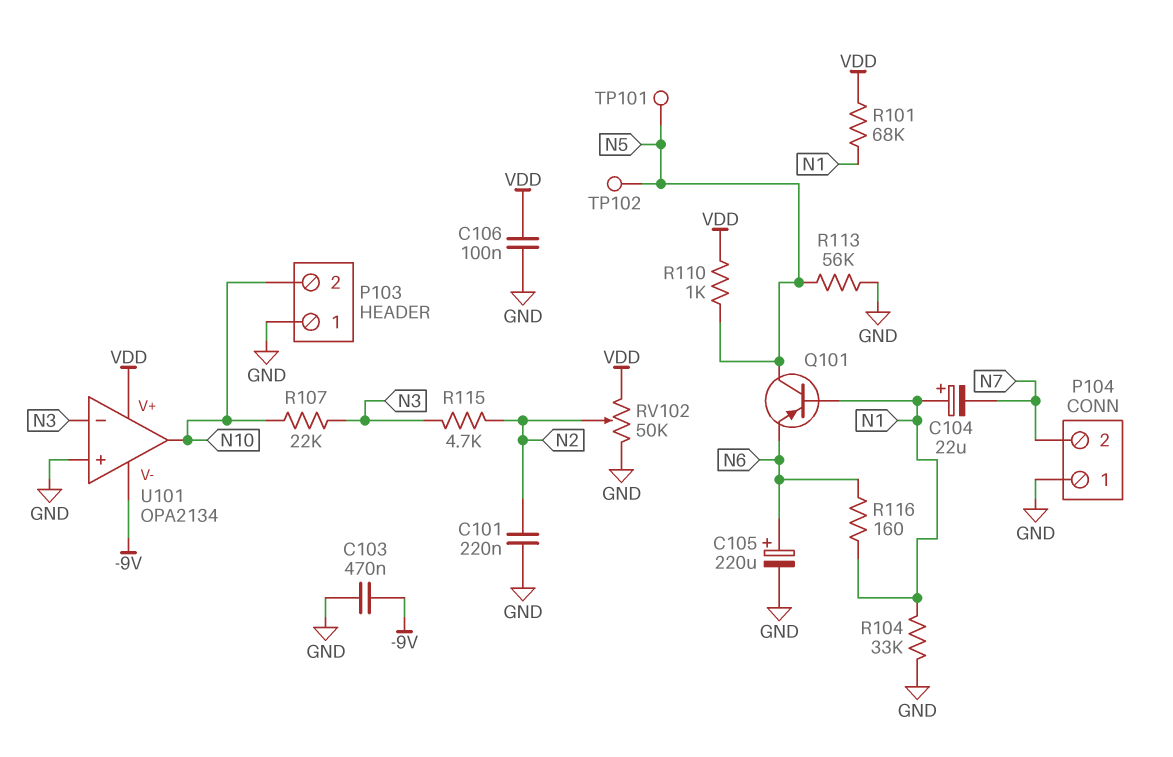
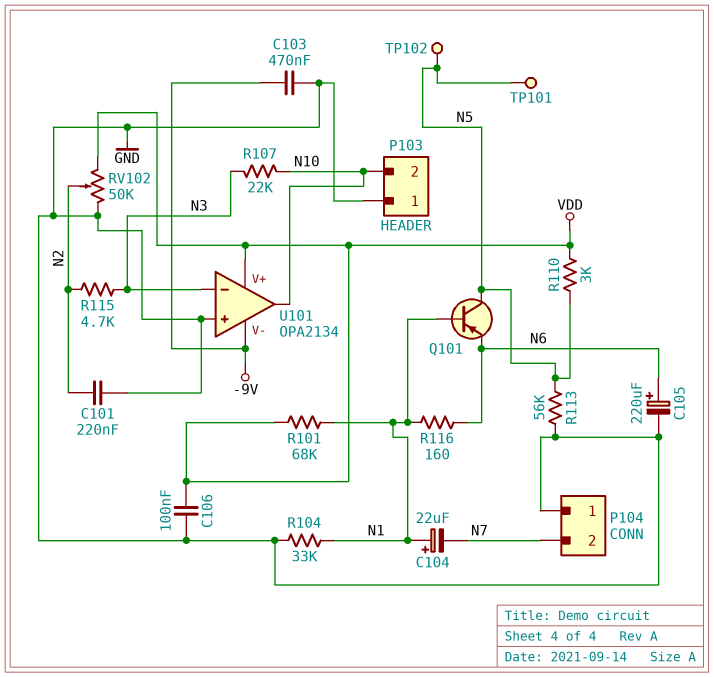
R110: 1k (N5, VDD) -> 3k (N5, VDD)

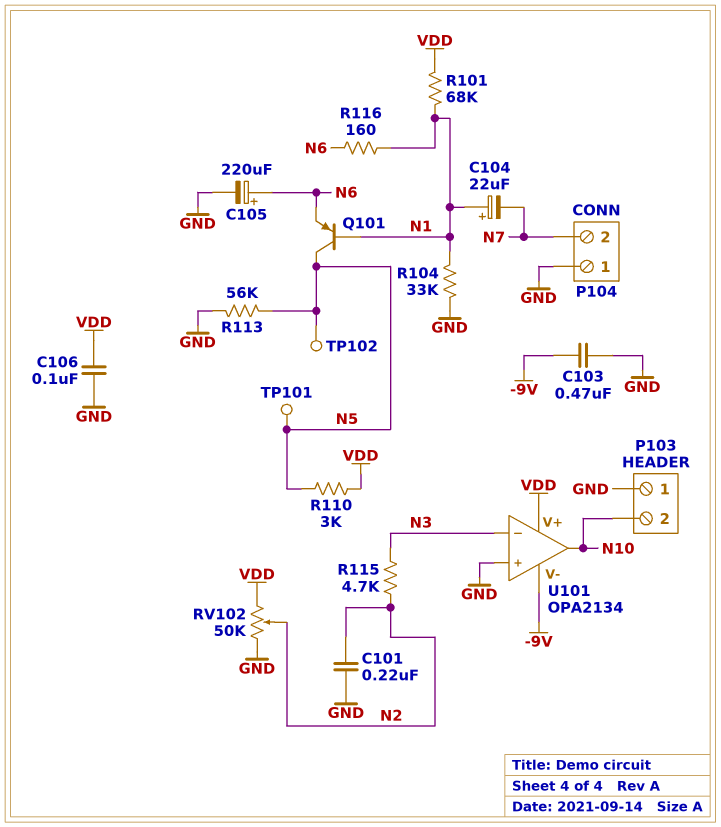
R107: 22k (N3, N10) -> none

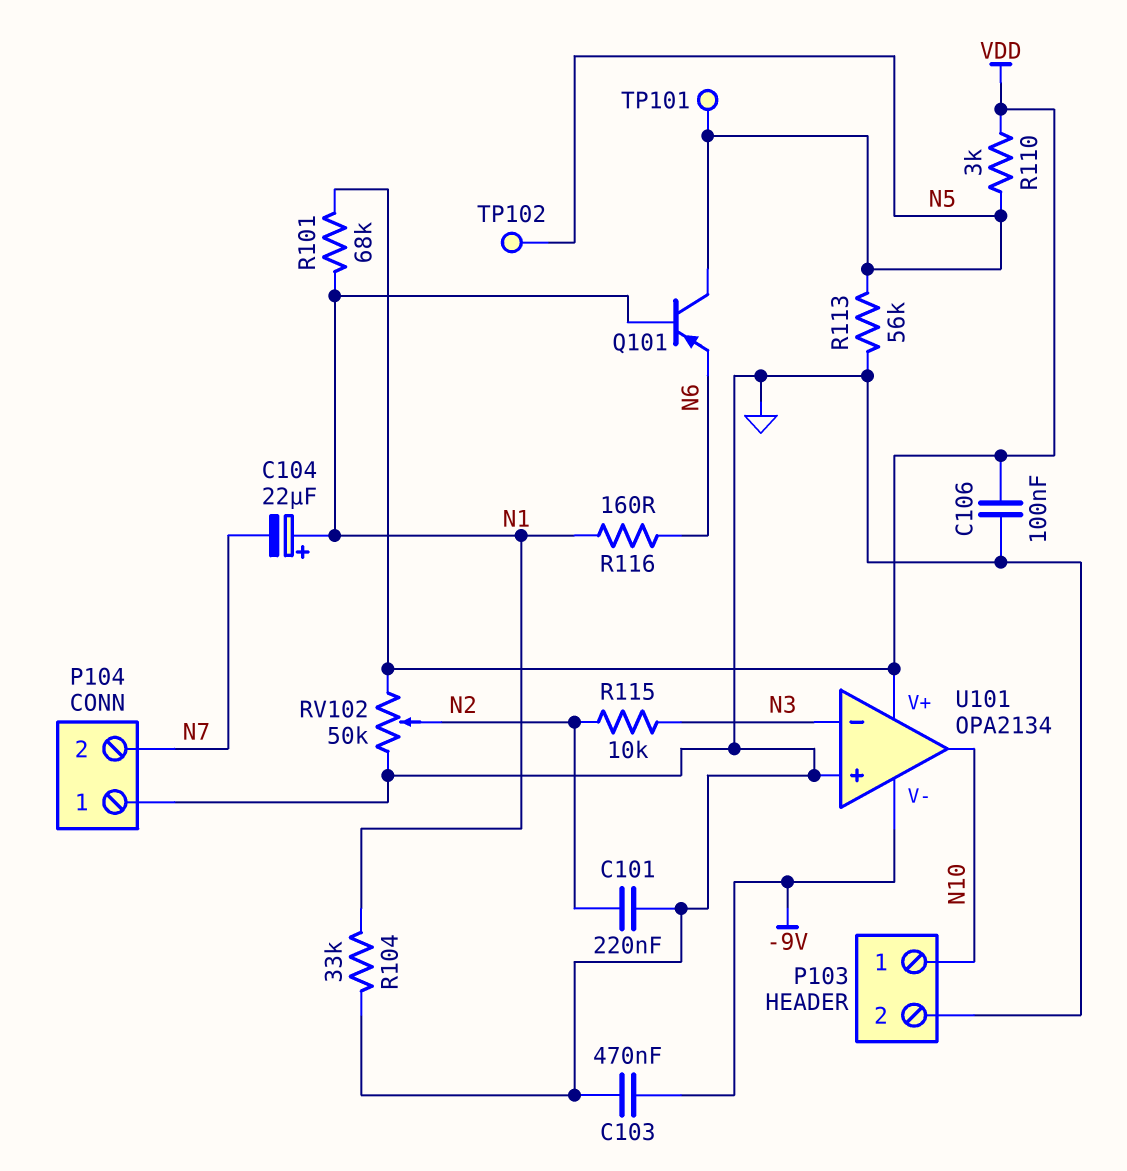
C105: 220uF (plus N6, minus GND) -> none
P103 pin 1: GND -> N10
P103 pin 2: N10 -> GND
R115: 4.7k (N2, N3) -> 10k (N2, N3)

